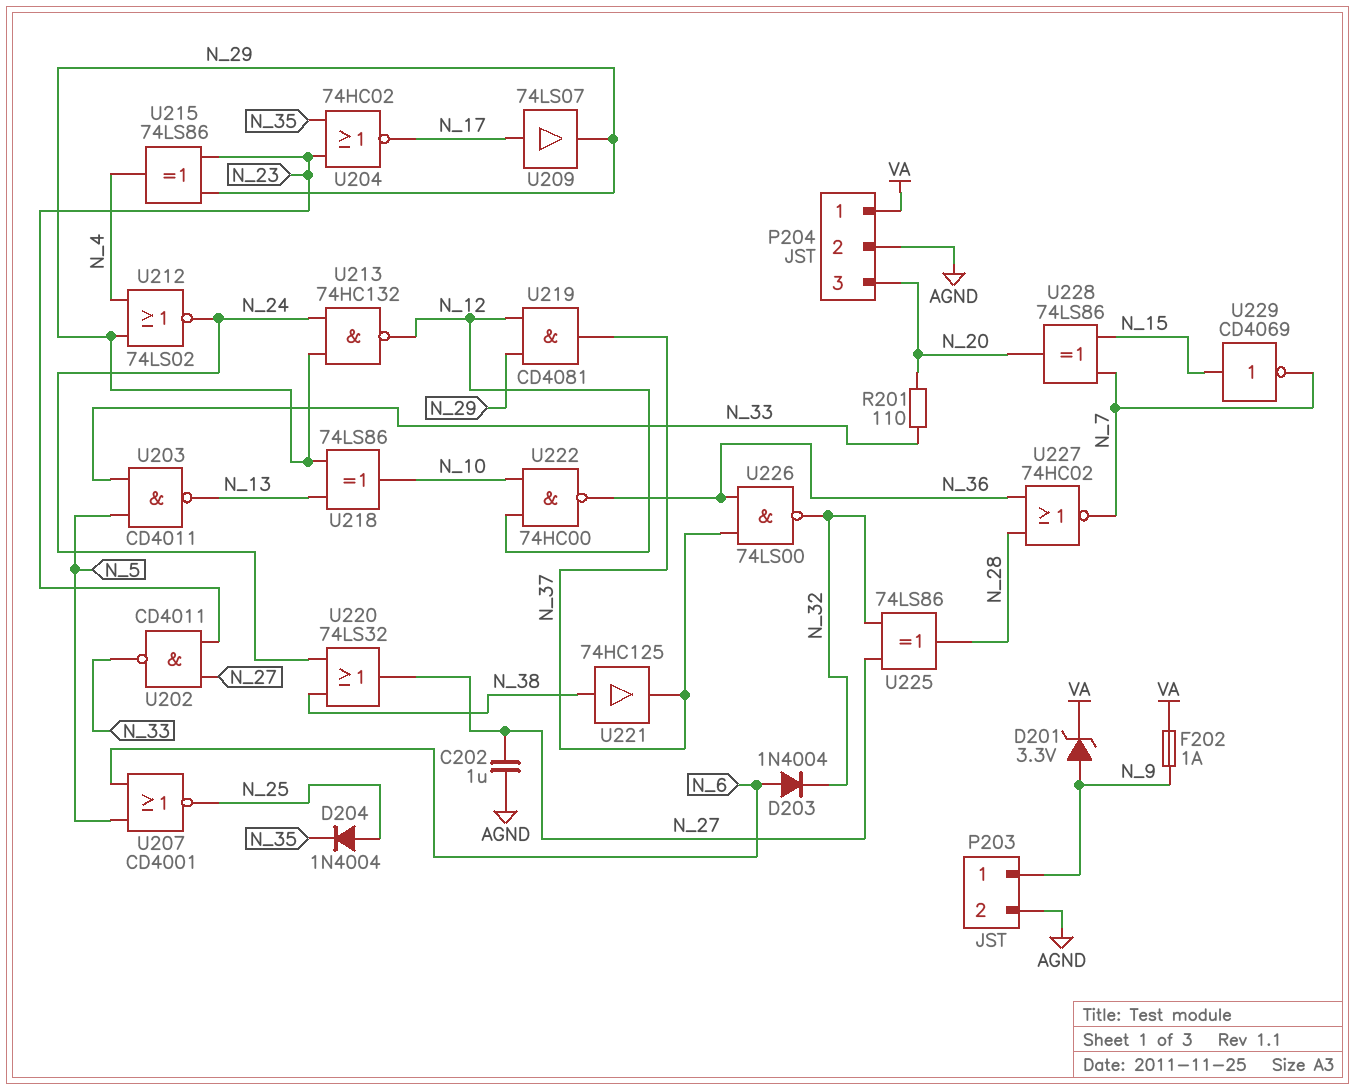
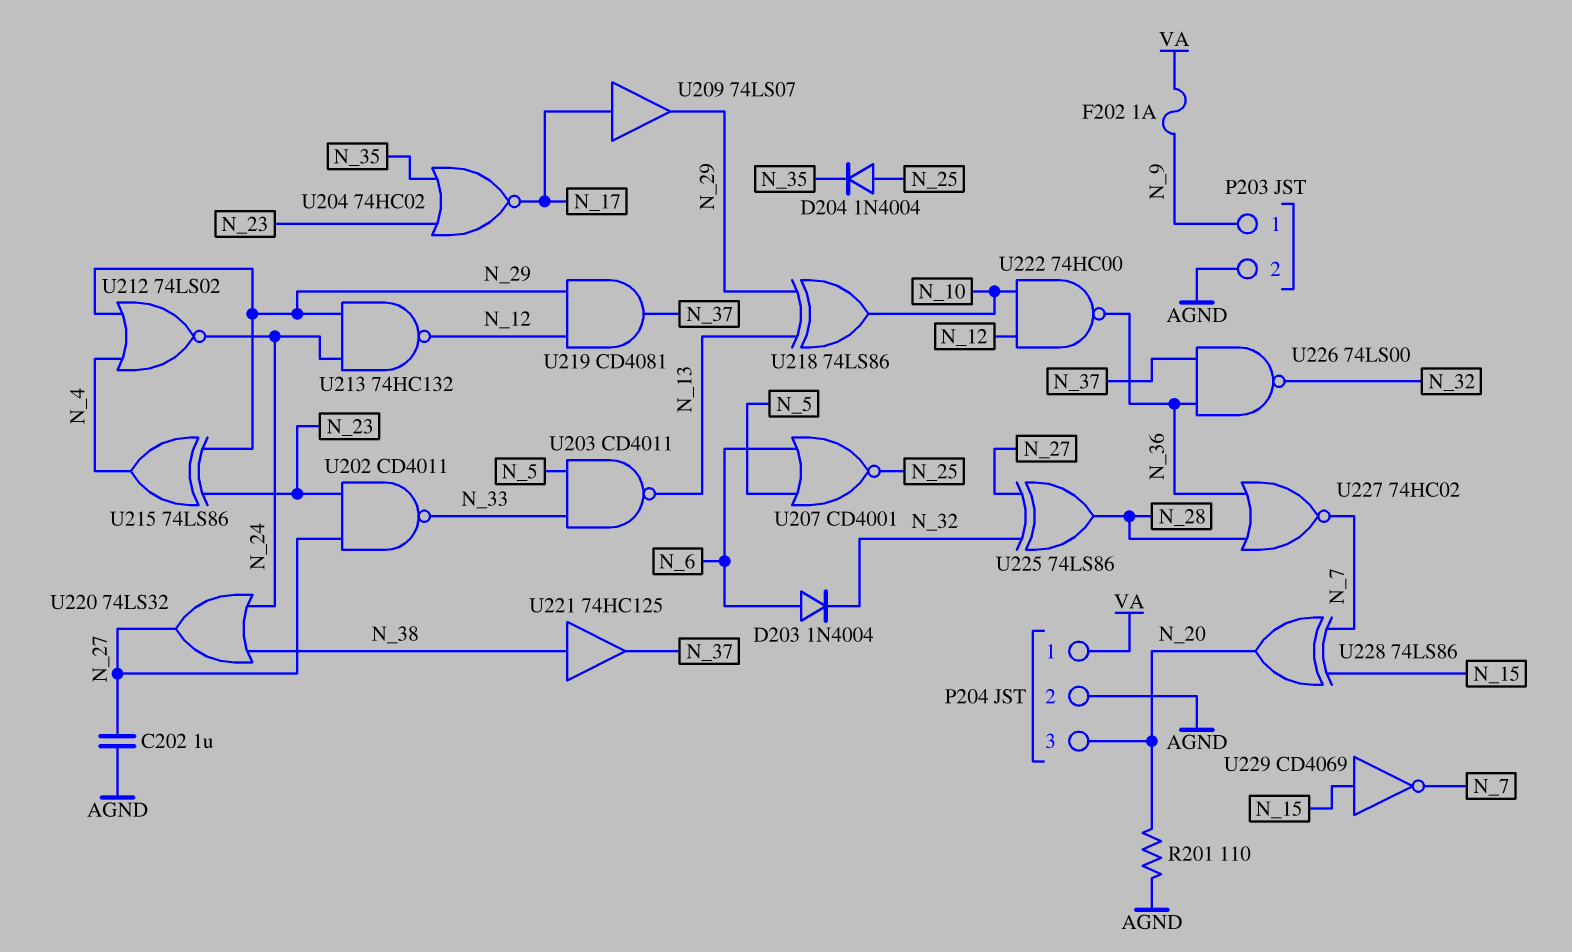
D201: zener 3.3V (A N_9, K VA) -> none
R201: 110 (N_20, N_33) -> 110 (AGND, N_20)

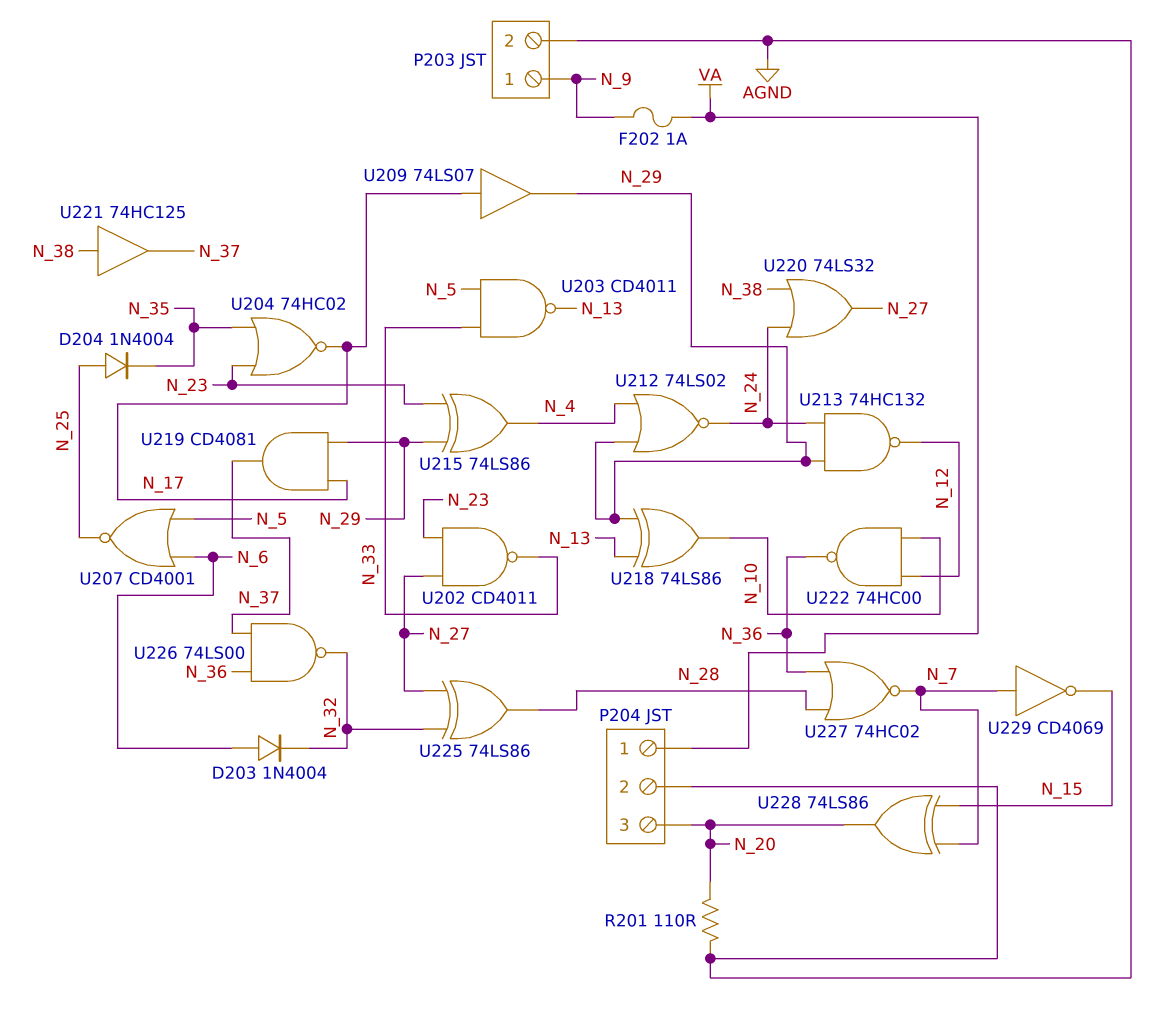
C202: 1uF (AGND, N_27) -> none
U219: AND CD4081 (in N_12, in N_29, out N_37) -> AND CD4081 (in N_17, in N_29, out N_37)
U229: NOT CD4069 (in N_15, out N_7) -> NOT CD4069 (in N_7, out N_15)

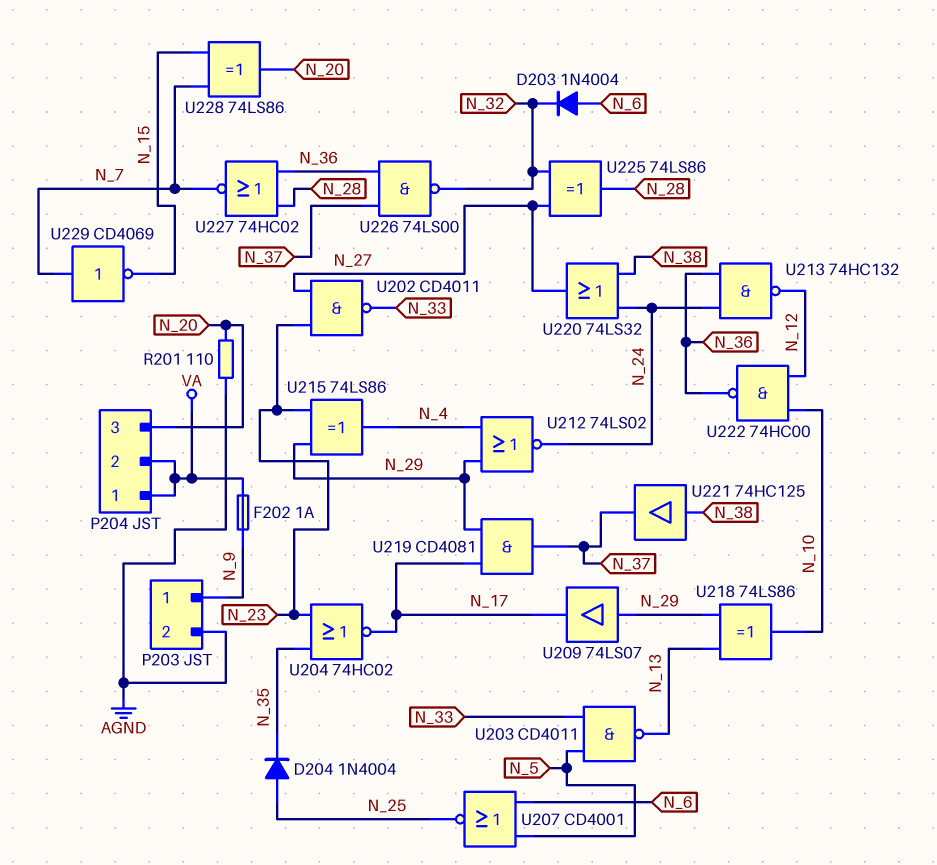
P204 pin 2: AGND -> VA
U209: buffer 74LS07 (in N_17, out N_29) -> buffer 74LS07 (in N_29, out N_17)
U213: NAND 74HC132 (in N_24, in N_29, out N_12) -> NAND 74HC132 (in N_24, in N_36, out N_12)

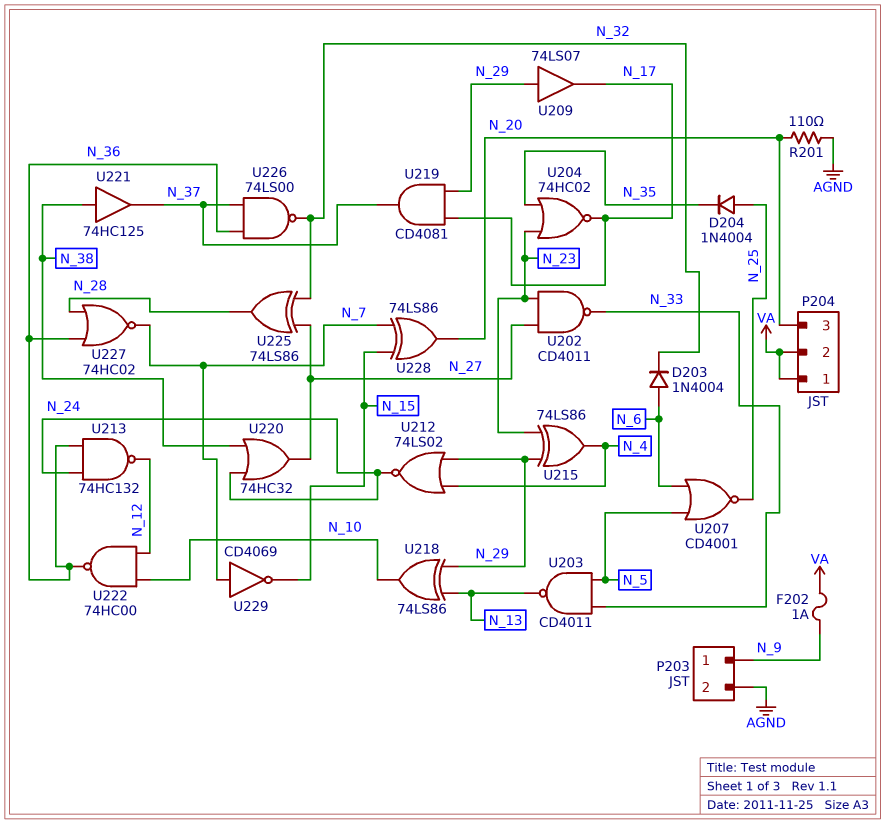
U220: OR 74LS32 (in N_24, in N_38, out N_27) -> OR 74HC32 (in N_24, in N_38, out N_27)

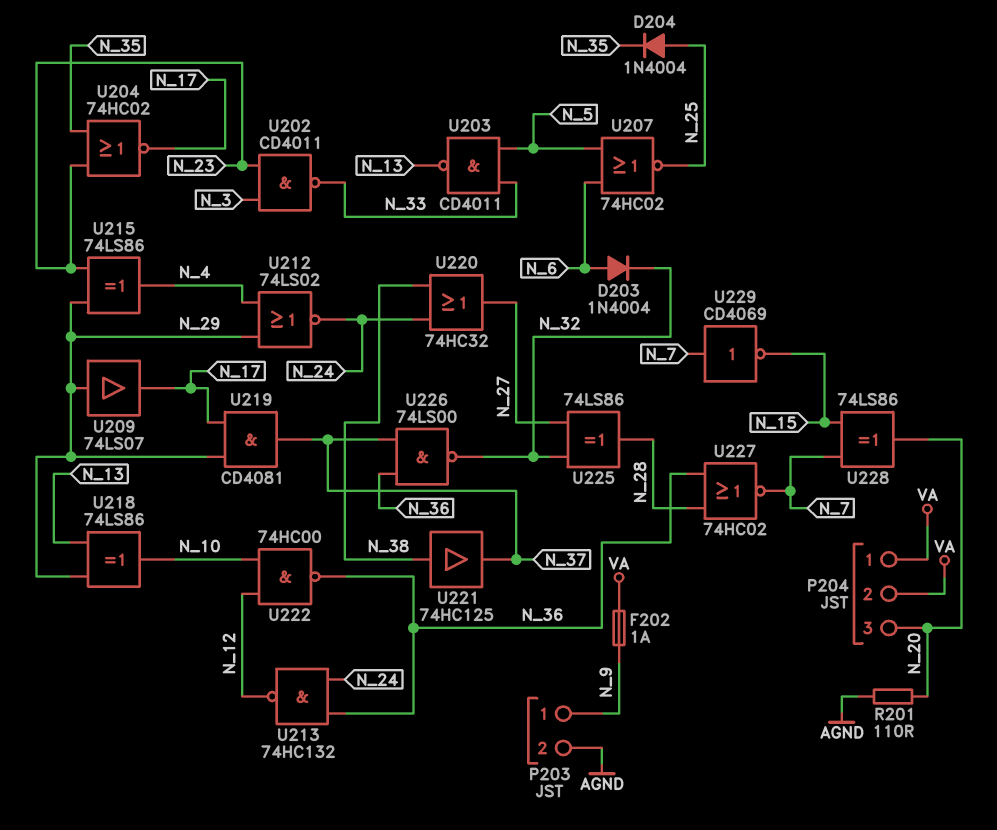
U202: NAND CD4011 (in N_23, in N_27, out N_33) -> NAND CD4011 (in N_3, in N_23, out N_33)
U207: NOR CD4001 (in N_5, in N_6, out N_25) -> NOR 74HC02 (in N_5, in N_6, out N_25)

